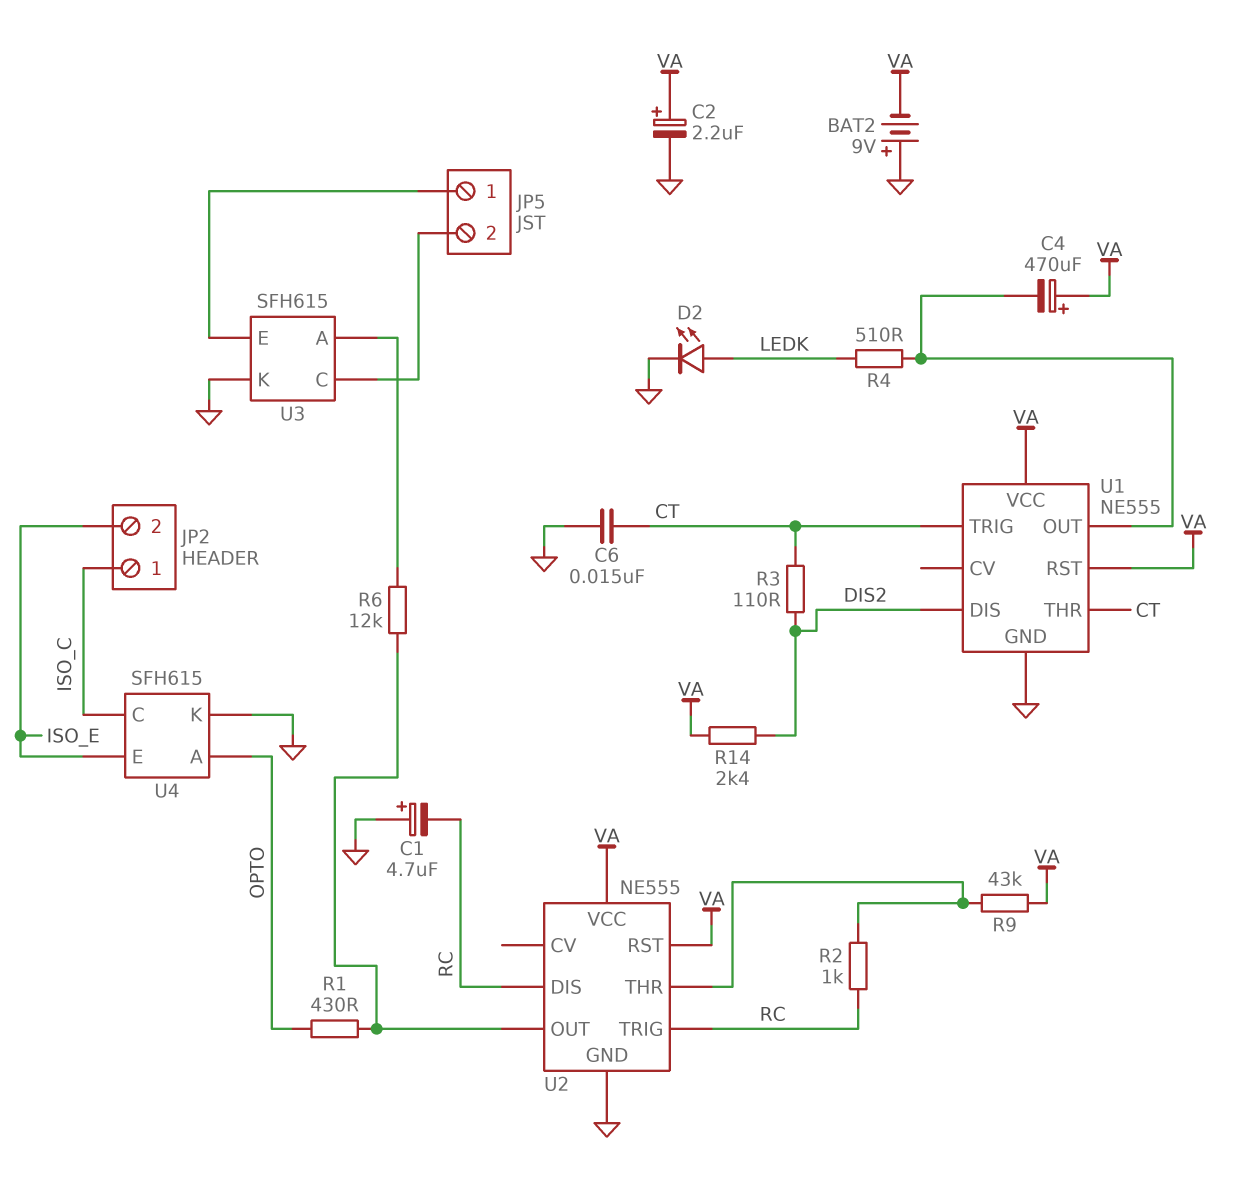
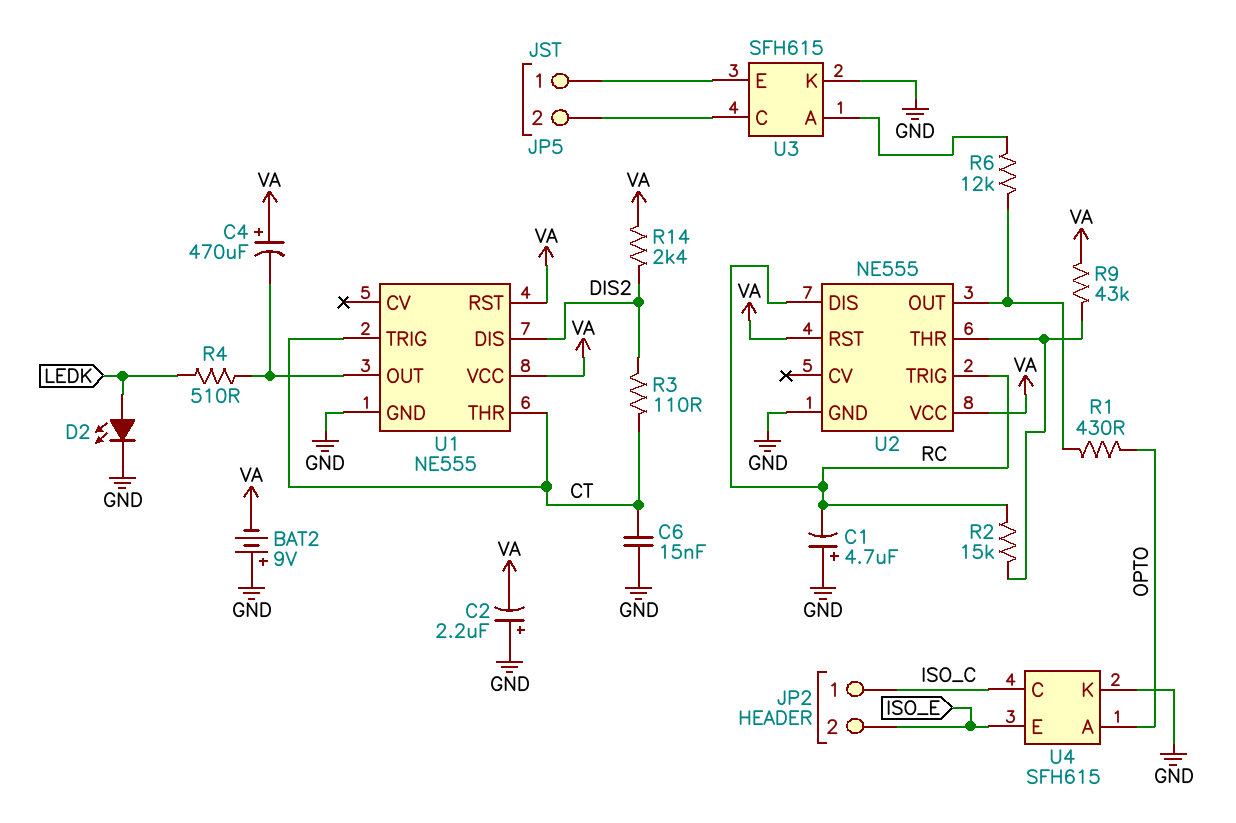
C2: 2.2uF (plus VA, minus GND) -> 2.2uF (plus GND, minus VA)
R2: 1k (RC, U2/THR) -> 15k (RC, U2/THR)

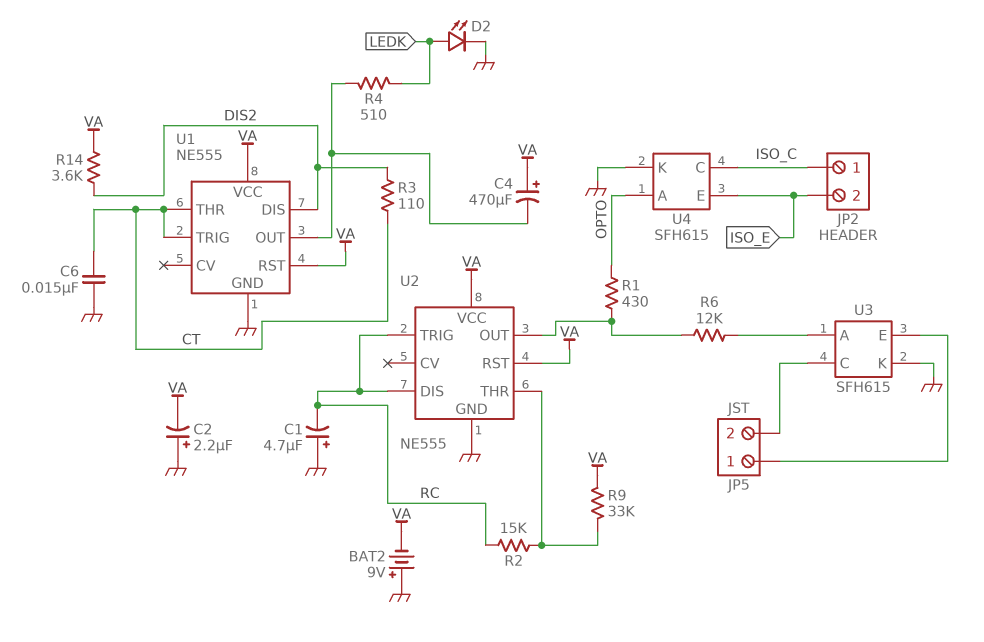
R9: 43k (U2/THR, VA) -> 33k (U2/THR, VA)
R14: 2.4k (DIS2, VA) -> 3.6k (DIS2, VA)

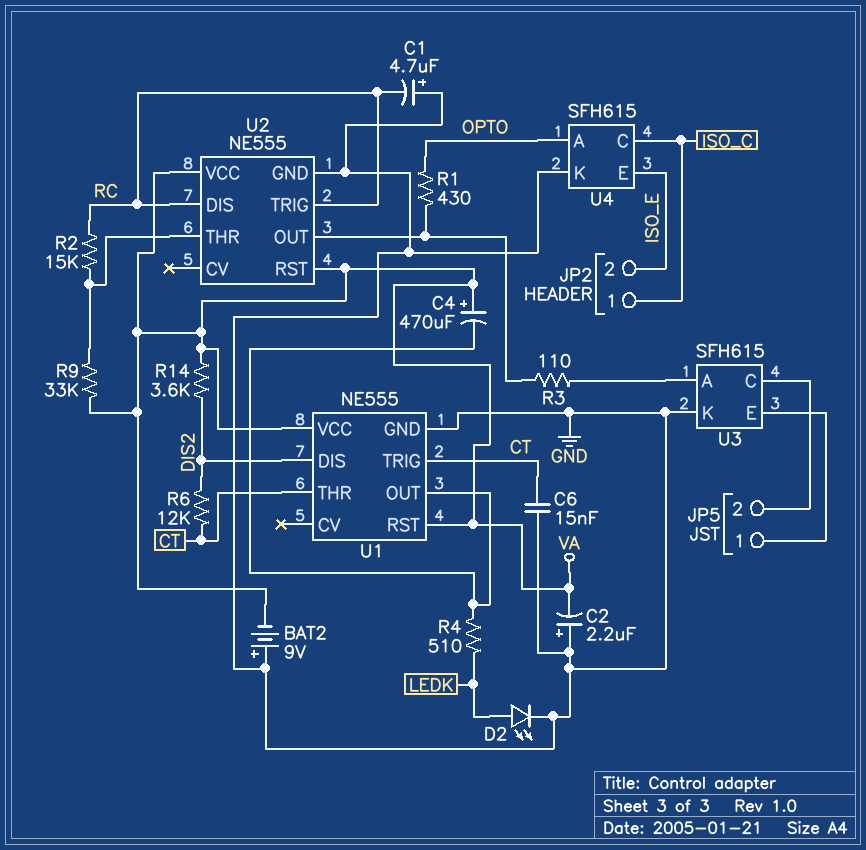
R3: 110 (CT, DIS2) -> 110 (U2/OUT, U3/A)
R6: 12k (U2/OUT, U3/A) -> 12k (CT, DIS2)

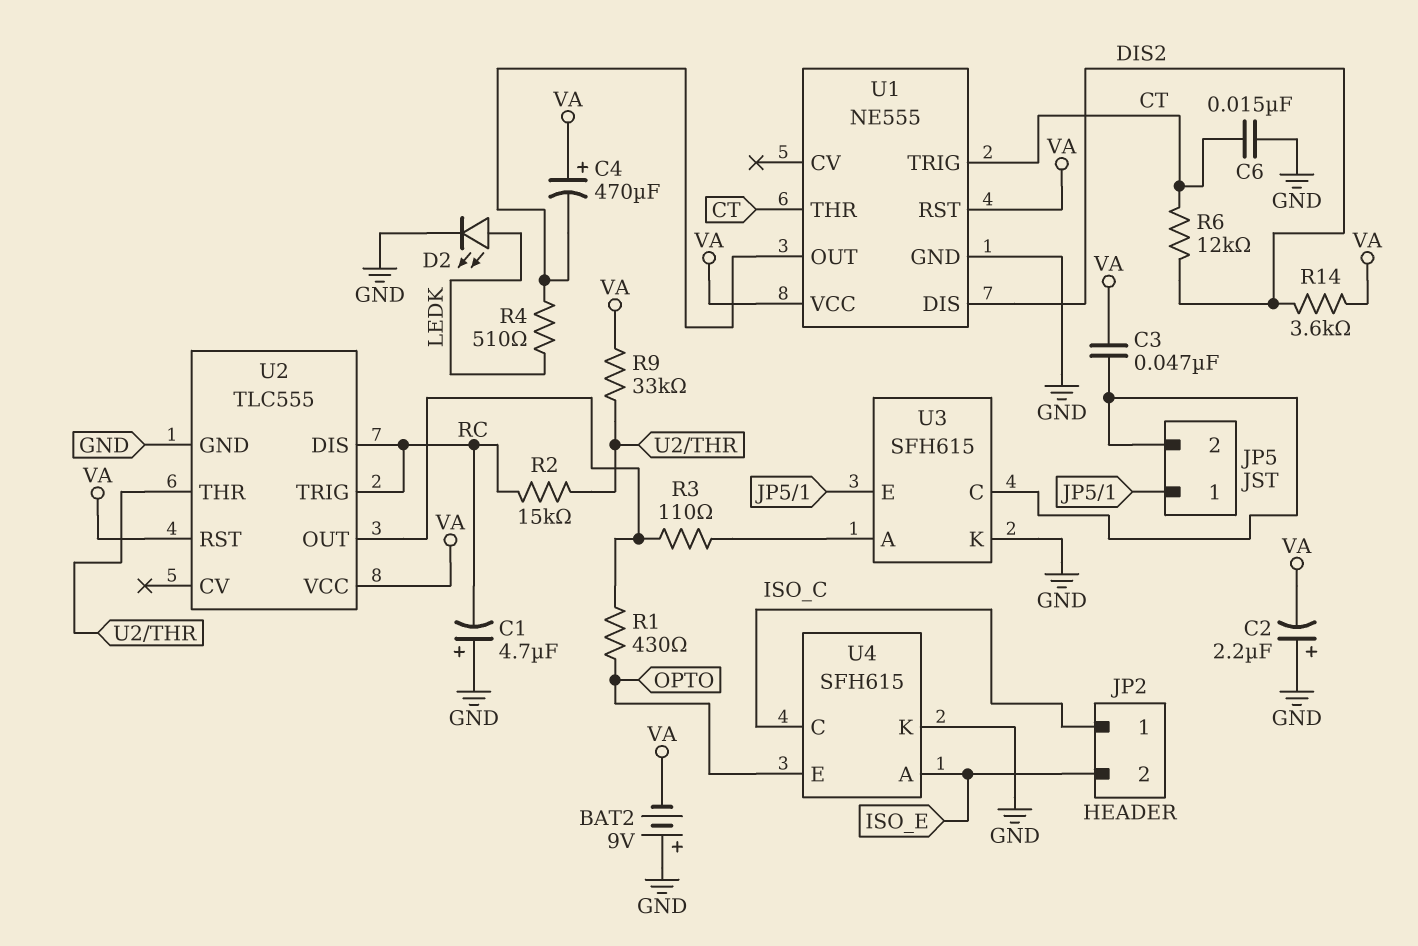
C3: none -> 47nF (JP5/2, VA)
U2: NE555 -> TLC555
U4 pin A: OPTO -> ISO_E
U4 pin E: ISO_E -> OPTO

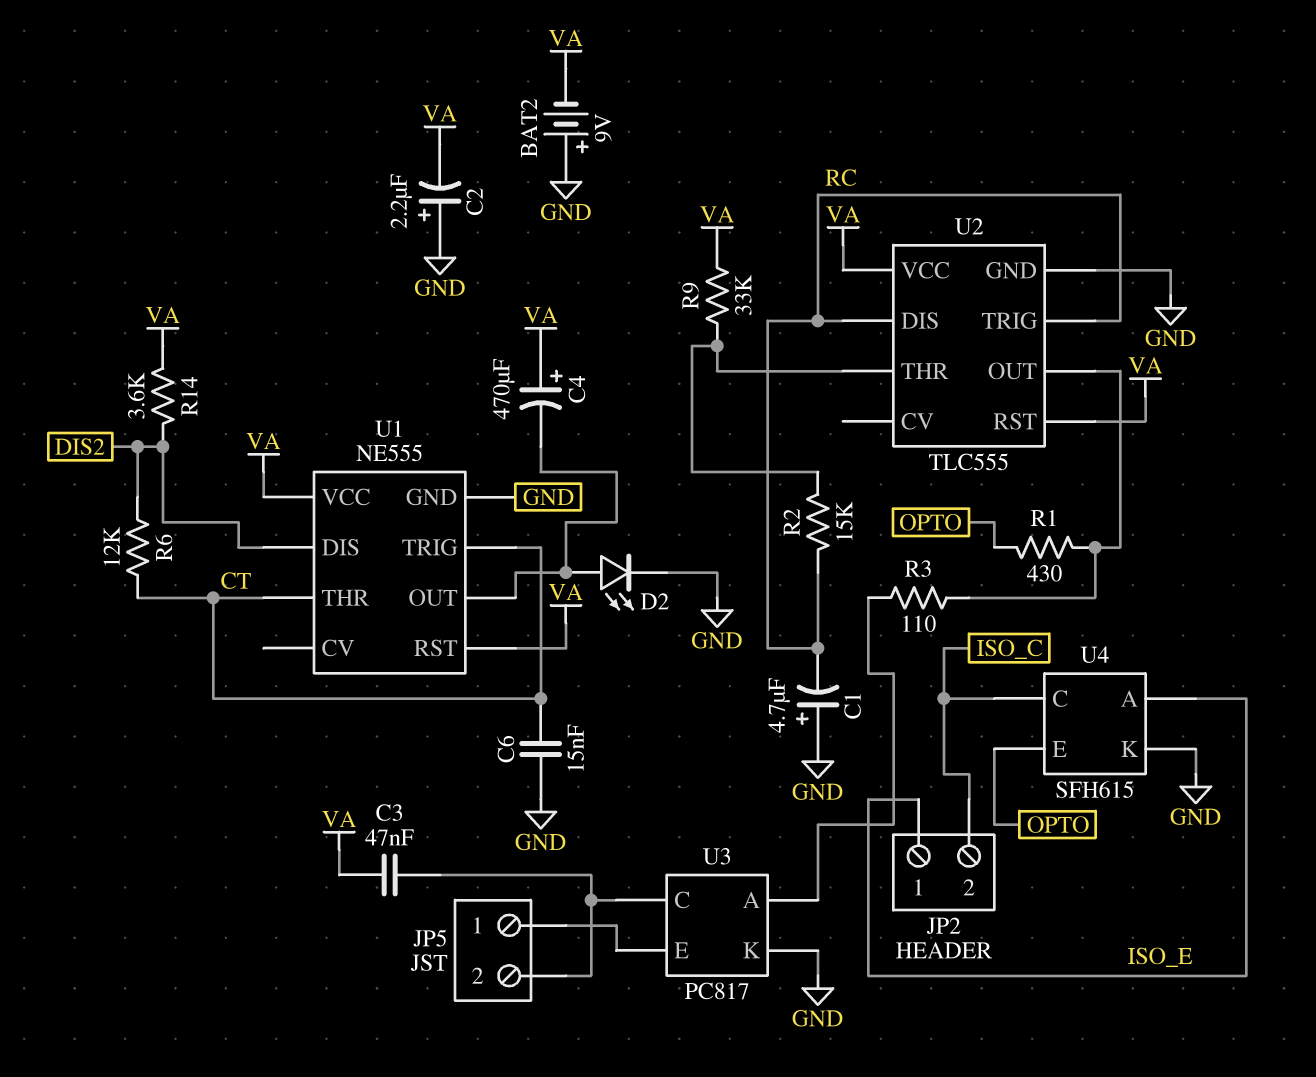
D2: LED (A LEDK, K GND) -> LED (A U1/OUT, K GND)
JP2 pin 1: ISO_C -> ISO_E
JP2 pin 2: ISO_E -> ISO_C
R4: 510 (LEDK, U1/OUT) -> none
U3: SFH615 -> PC817

